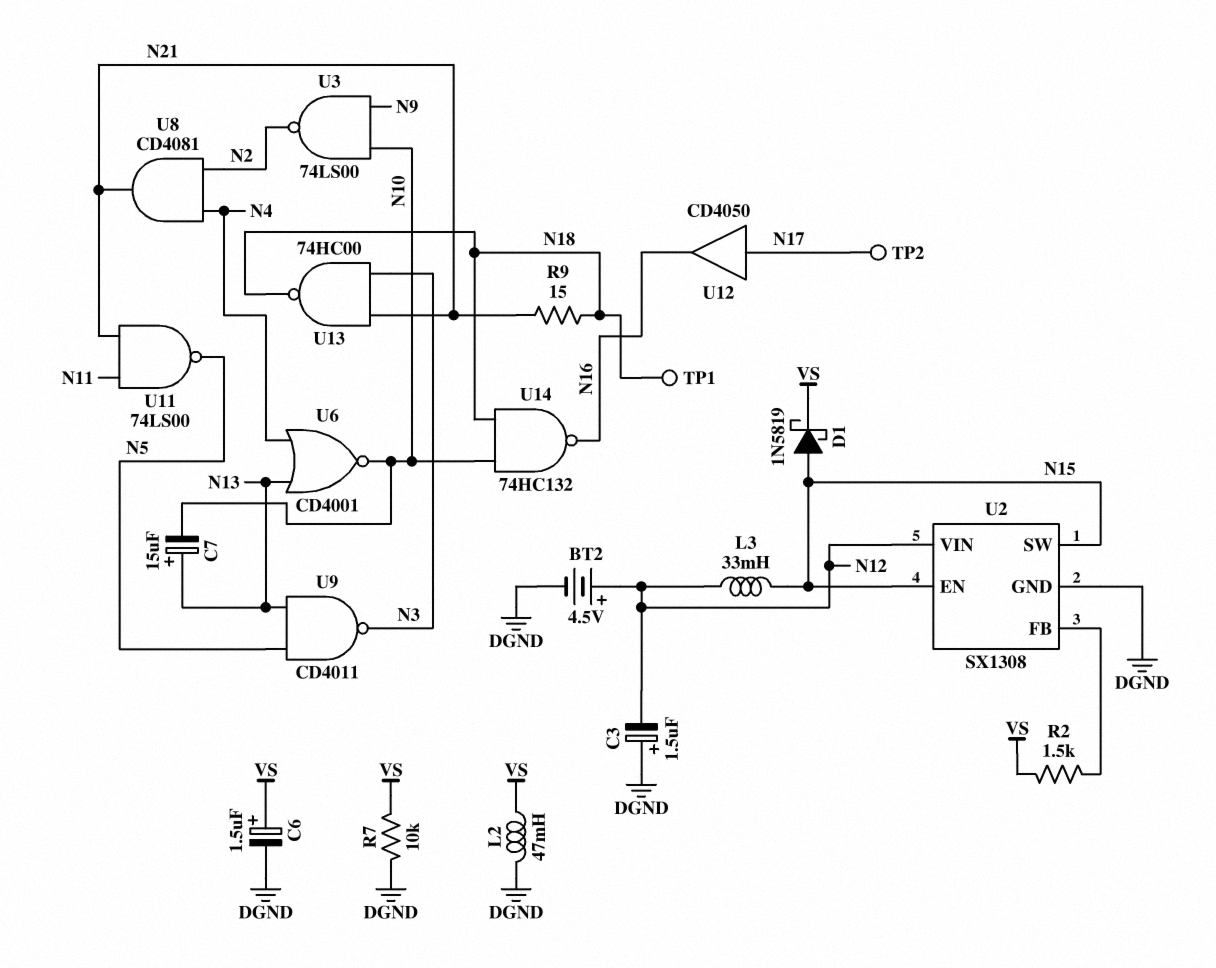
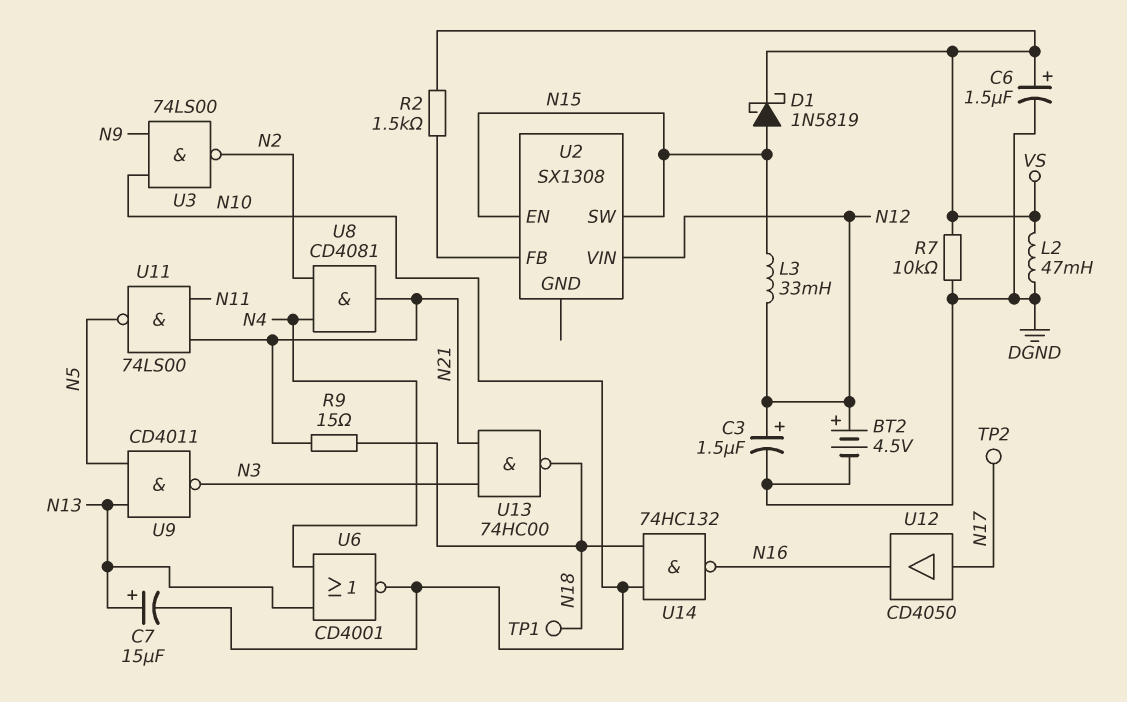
C3: 1.5uF (plus DGND, minus N12) -> 1.5uF (plus N12, minus DGND)
U2 pin GND: DGND -> none

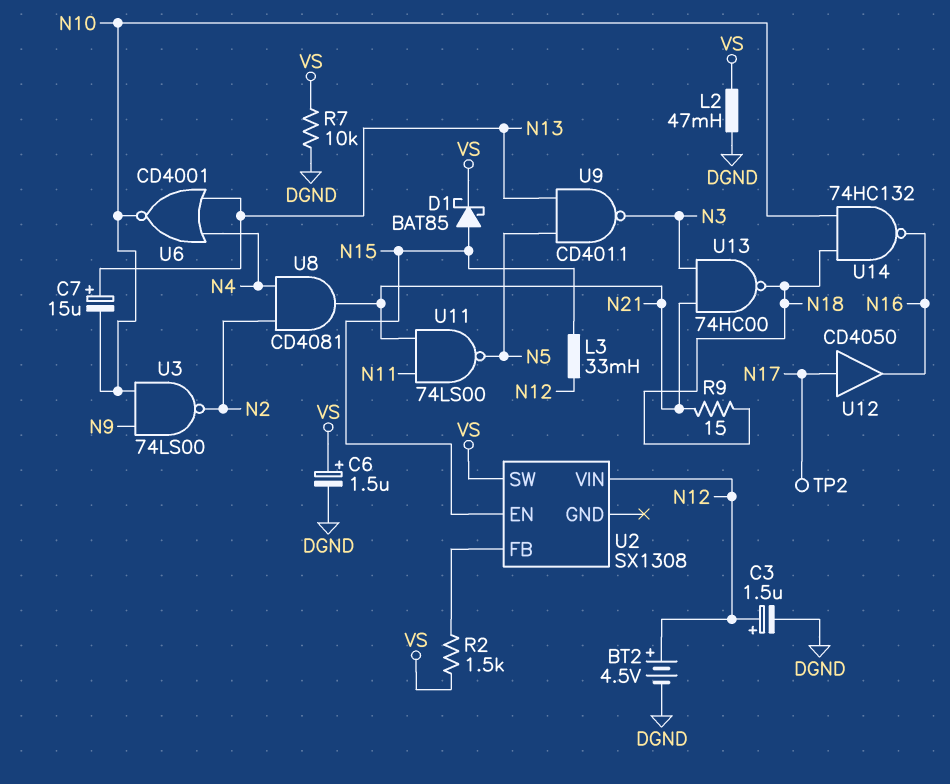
D1: schottky 1N5819 (A N15, K VS) -> schottky BAT85 (A N15, K VS)
TP1: test point (N18) -> none
U2 pin SW: N15 -> VS

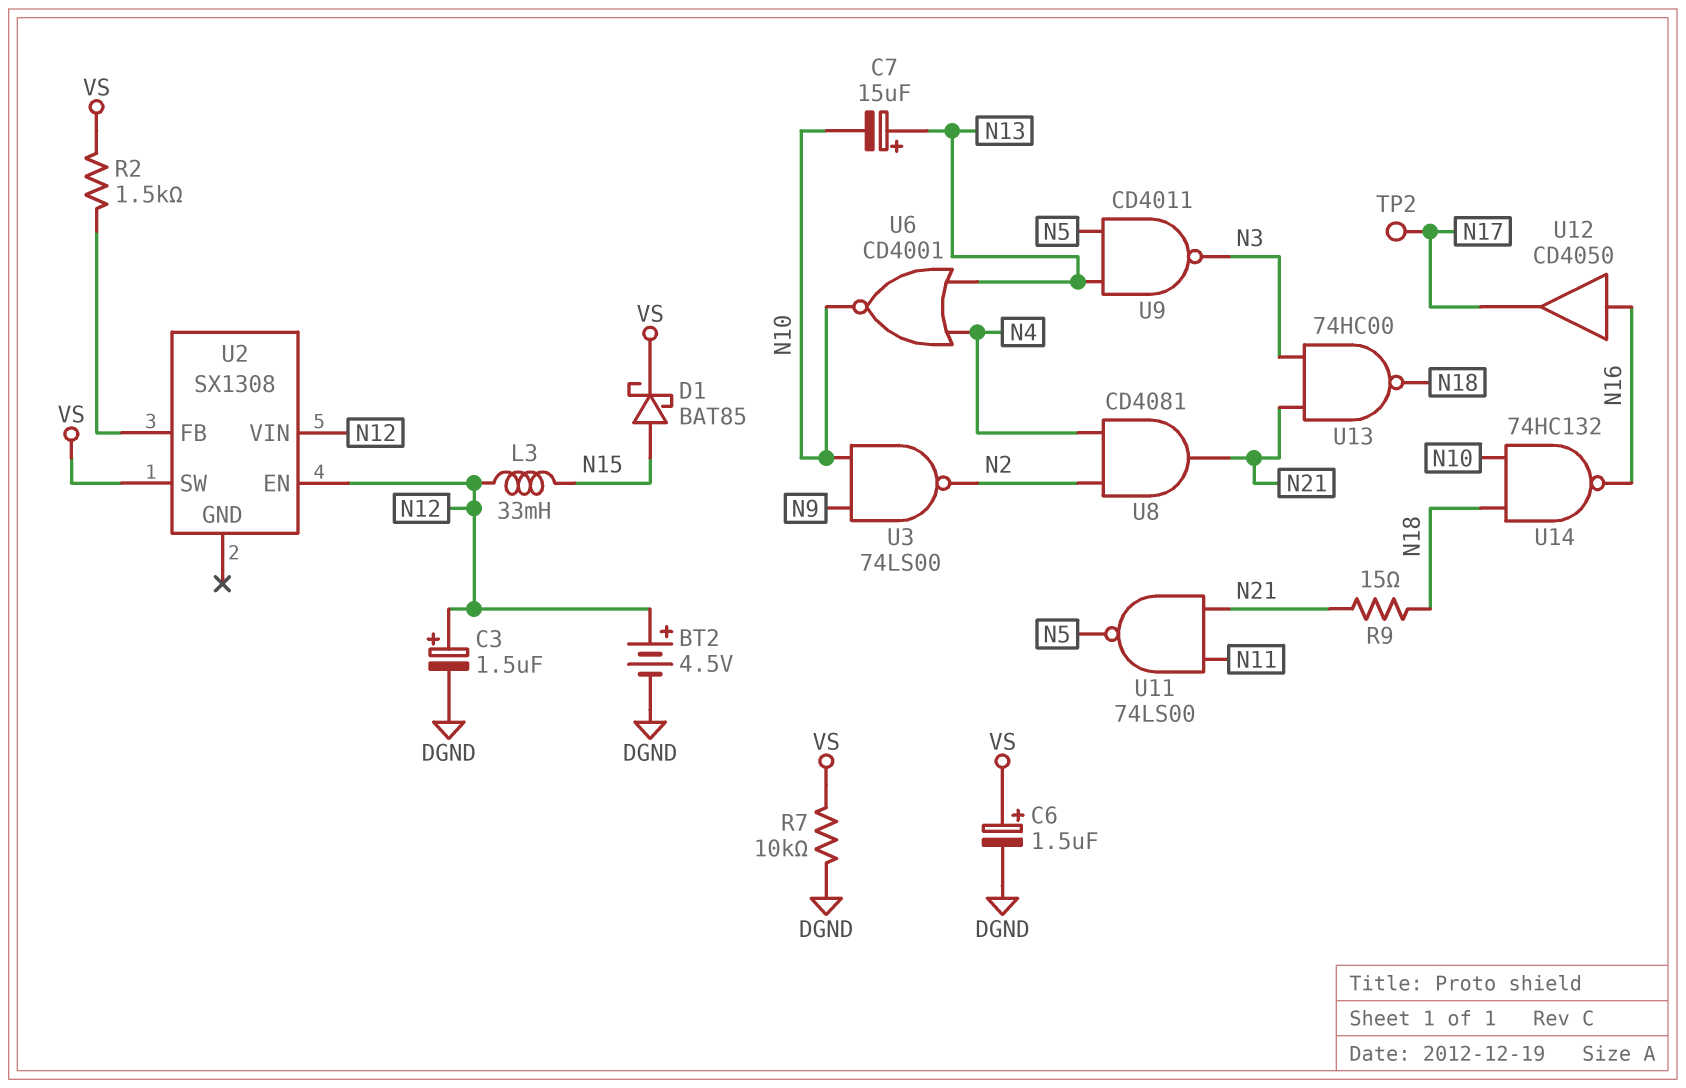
L2: 47mH (DGND, VS) -> none
U2 pin EN: N15 -> N12
U12: buffer CD4050 (in N17, out N16) -> buffer CD4050 (in N16, out N17)

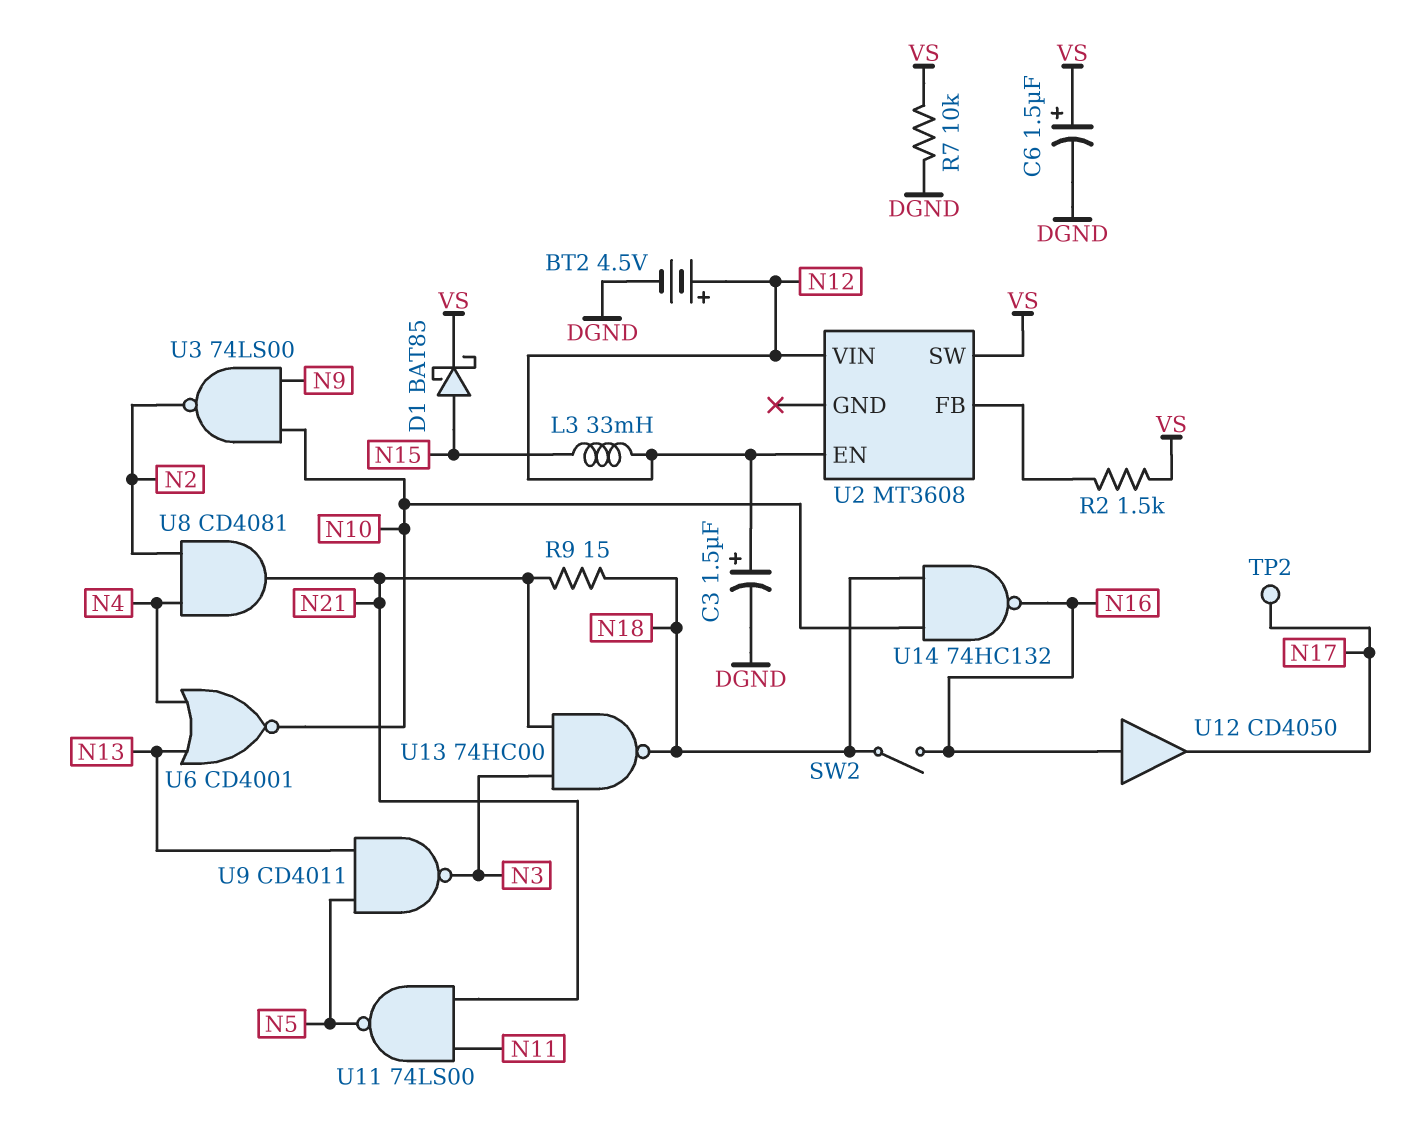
C7: 15uF (plus N13, minus N10) -> none
SW2: none -> switch (N16, N18)
U2: SX1308 -> MT3608

